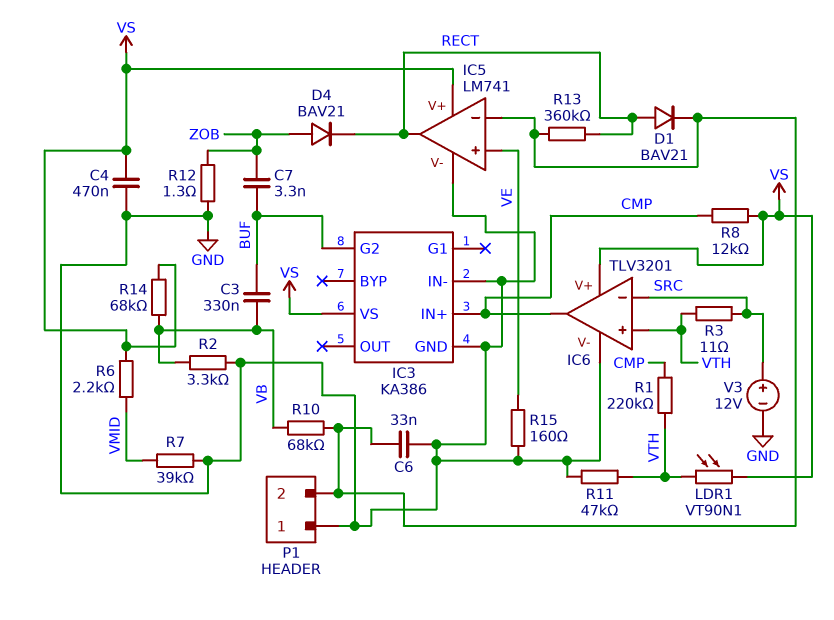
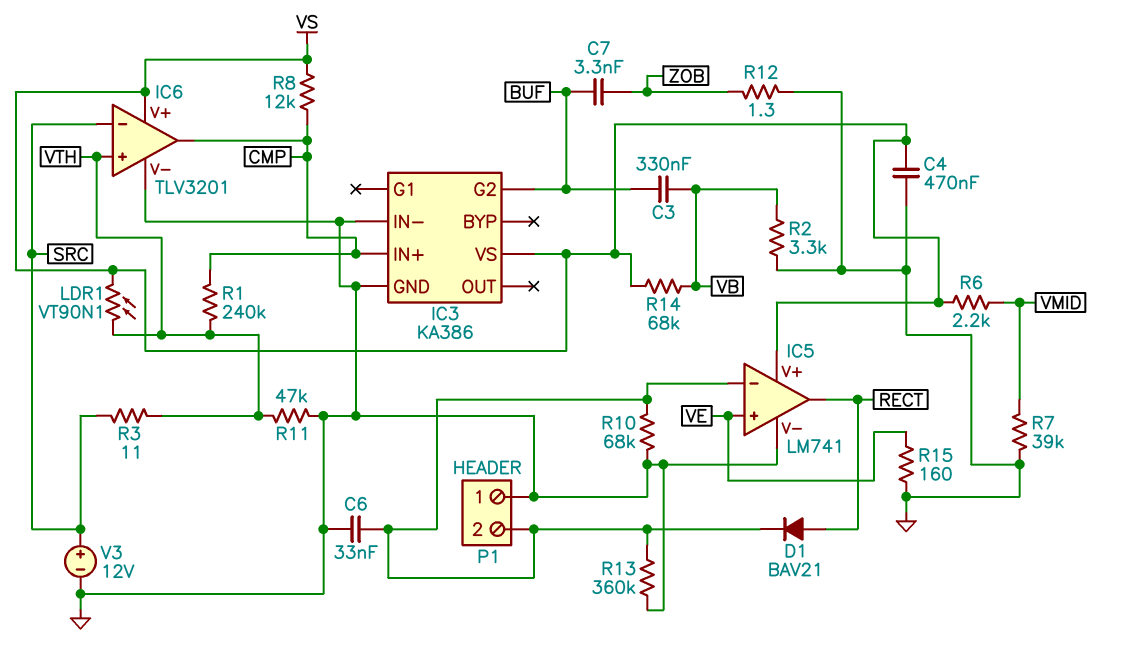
D4: diode BAV21 (A ZOB, K RECT) -> none
R1: 220k (CMP, VTH) -> 240k (CMP, VTH)
R10: 68k (IC5/in-, VB) -> 68k (GND, IC5/in-)
R13: 360k (IC5/in-, RECT) -> 360k (GND, IC5/in-)

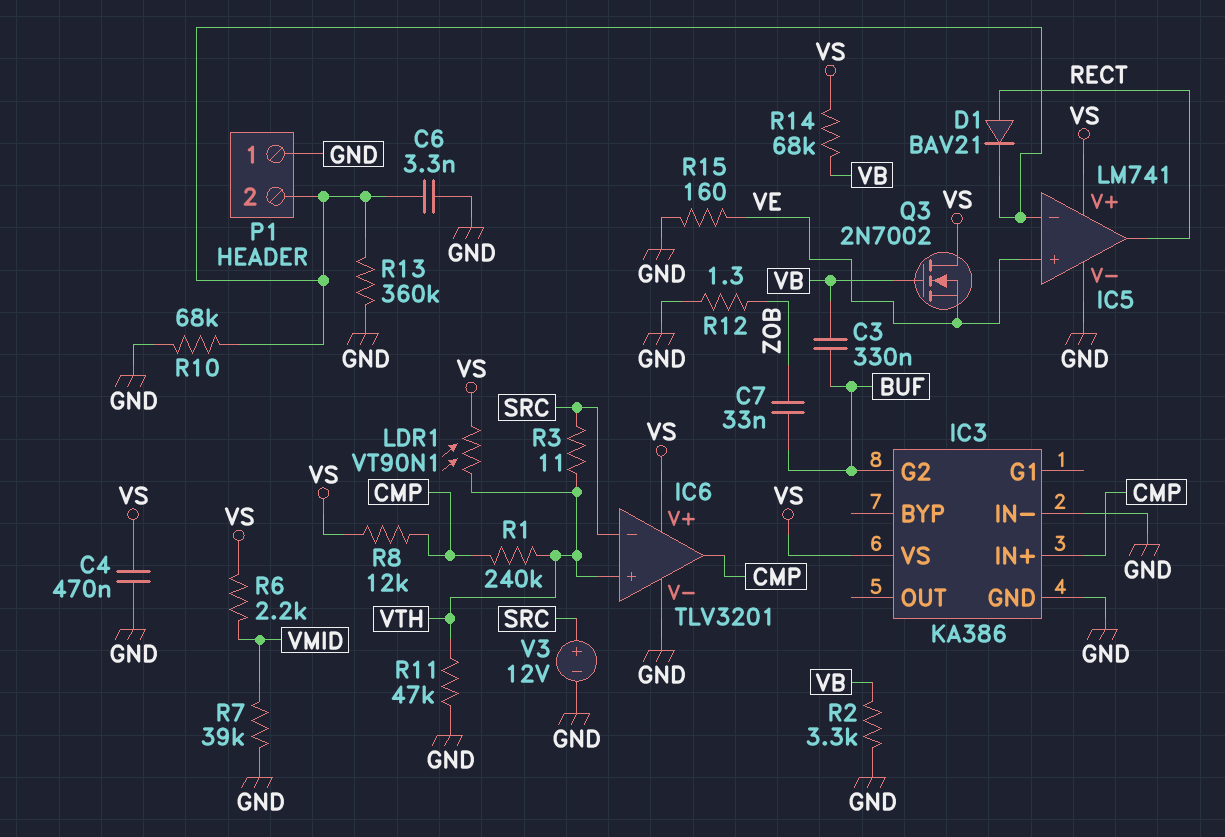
C6: 33nF (GND, IC5/in-) -> 3.3nF (GND, IC5/in-)
C7: 3.3nF (BUF, ZOB) -> 33nF (BUF, ZOB)
Q3: none -> NMOS 2N7002 (G VB, D VS, S VE)

